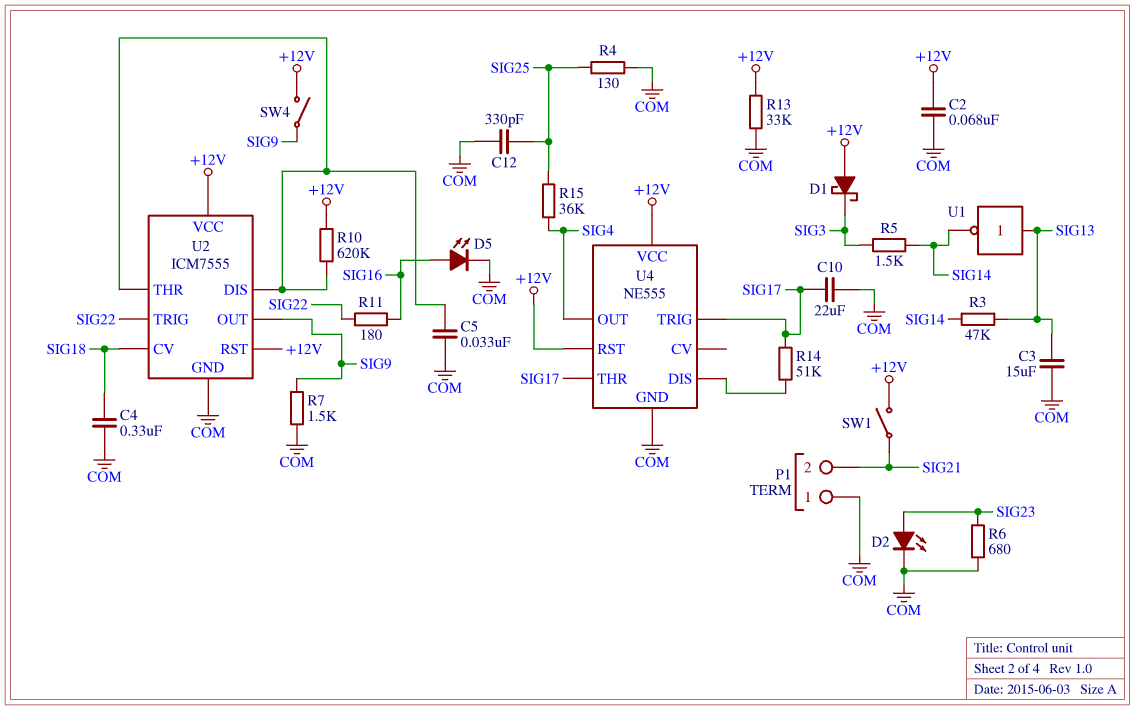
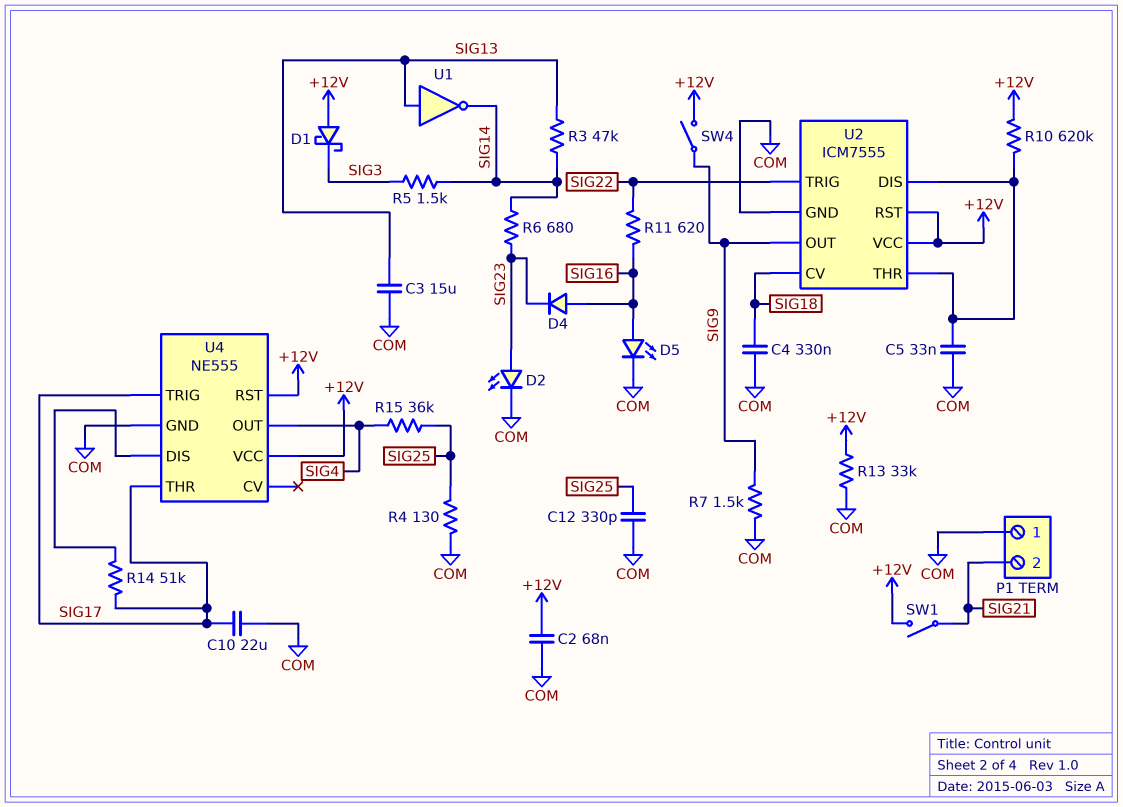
D4: none -> diode (A SIG16, K SIG23)
R6: 680 (COM, SIG23) -> 680 (SIG14, SIG23)
R11: 180 (SIG16, SIG22) -> 620 (SIG16, SIG22)

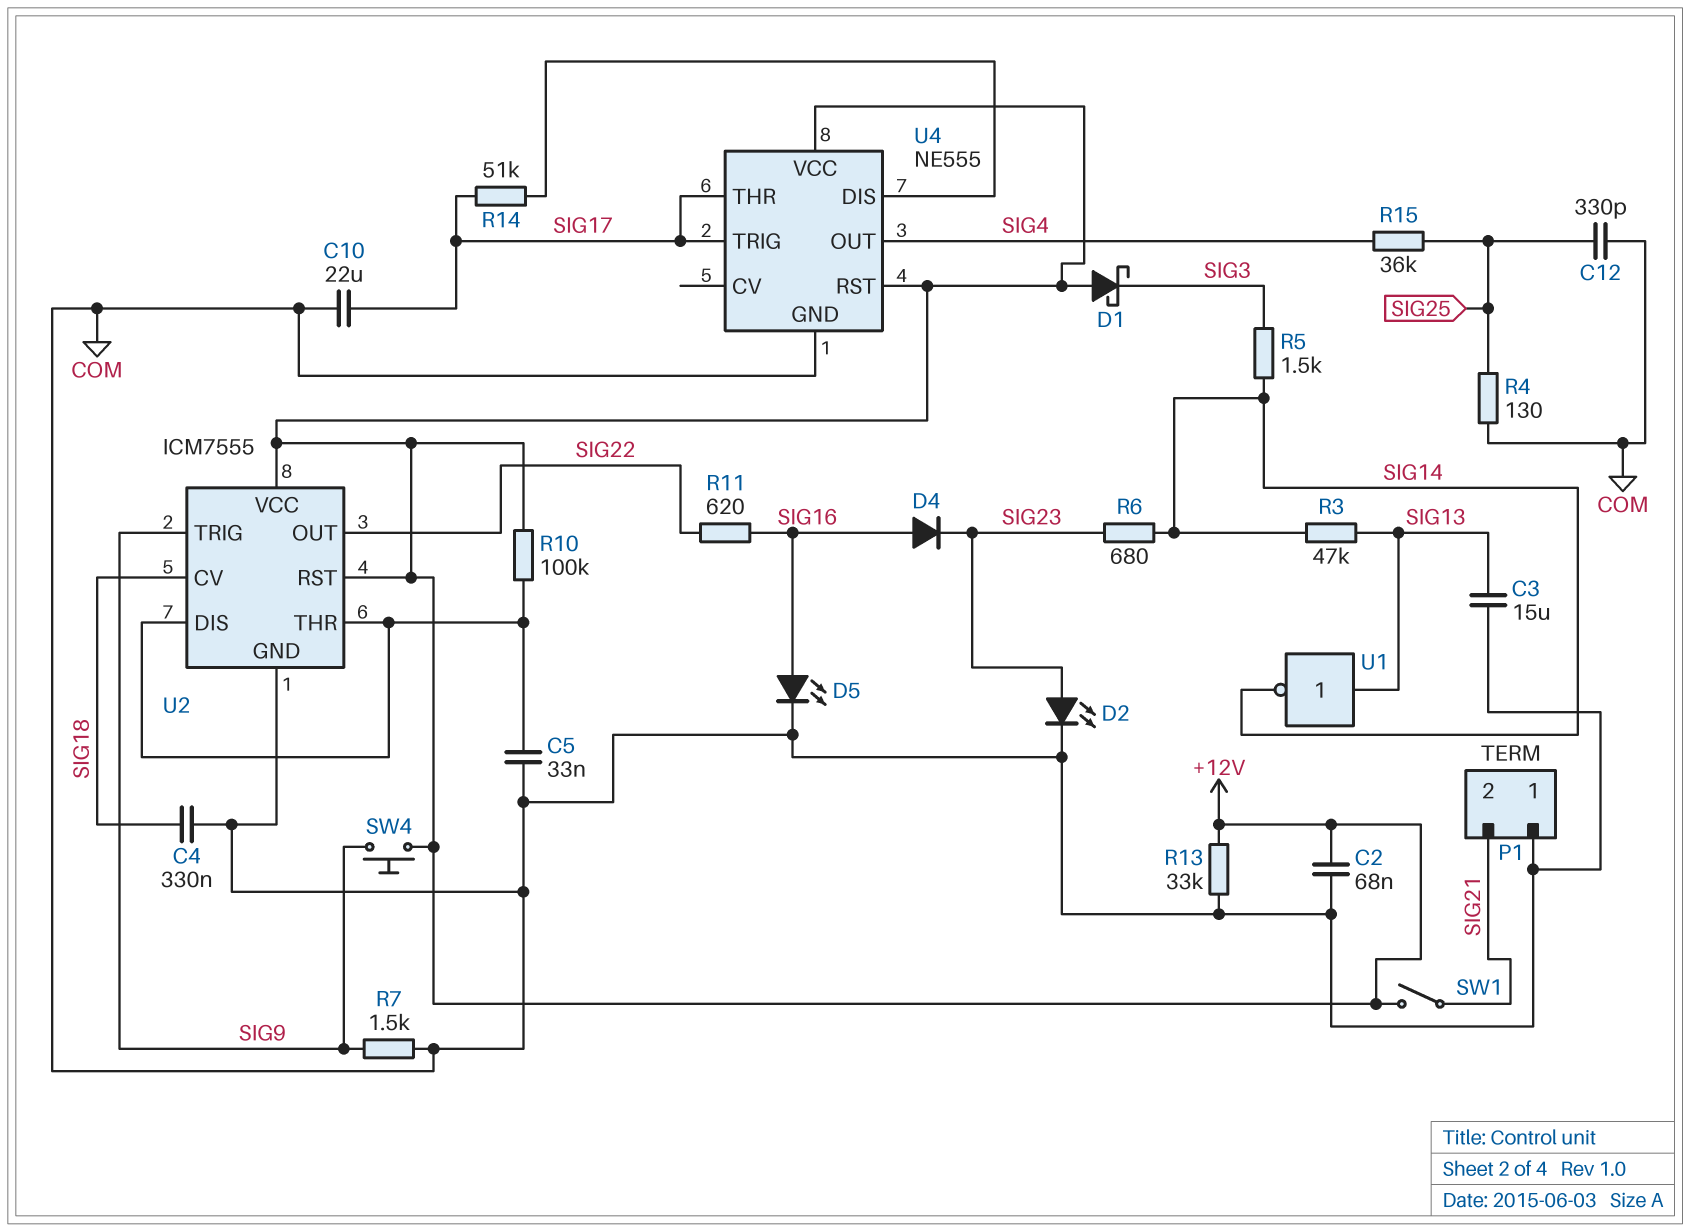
R10: 620k (+12V, U2/DIS) -> 100k (+12V, U2/DIS)
SW4: switch (+12V, SIG9) -> button (+12V, SIG9)
U2 pin OUT: SIG9 -> SIG22
U2 pin TRIG: SIG22 -> SIG9

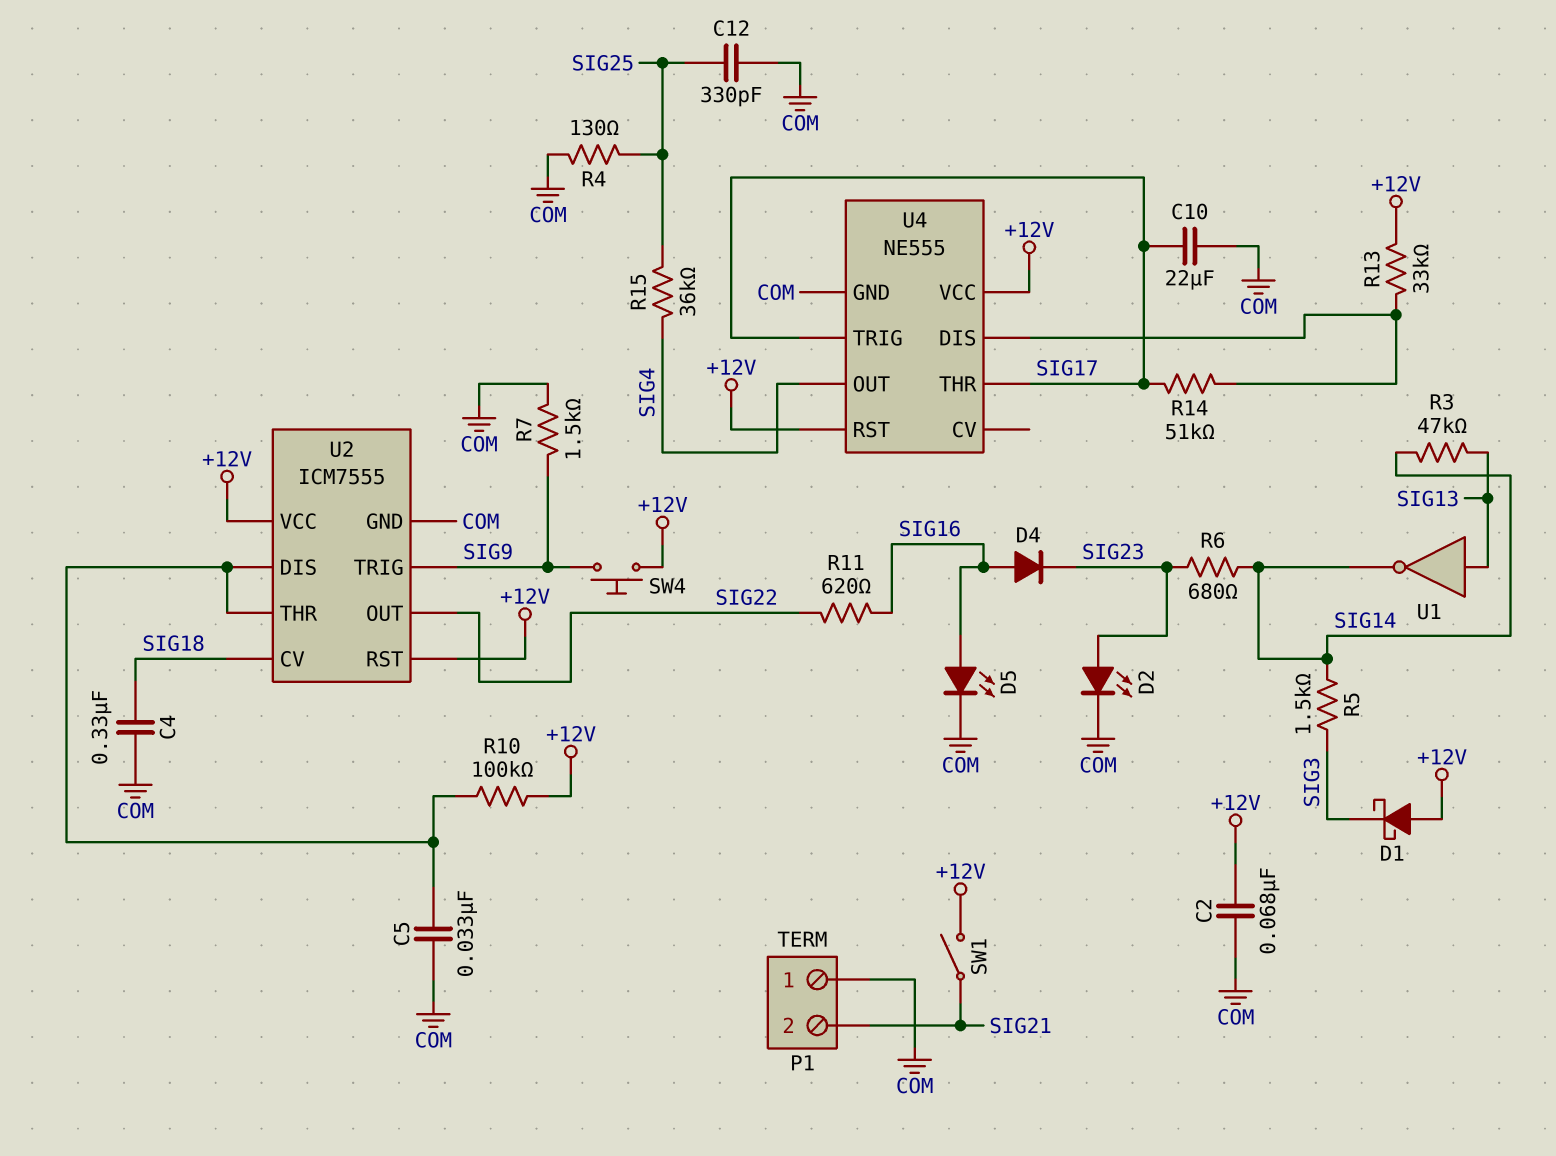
C3: 15uF (COM, SIG13) -> none
R13: 33k (+12V, COM) -> 33k (+12V, U4/DIS)

